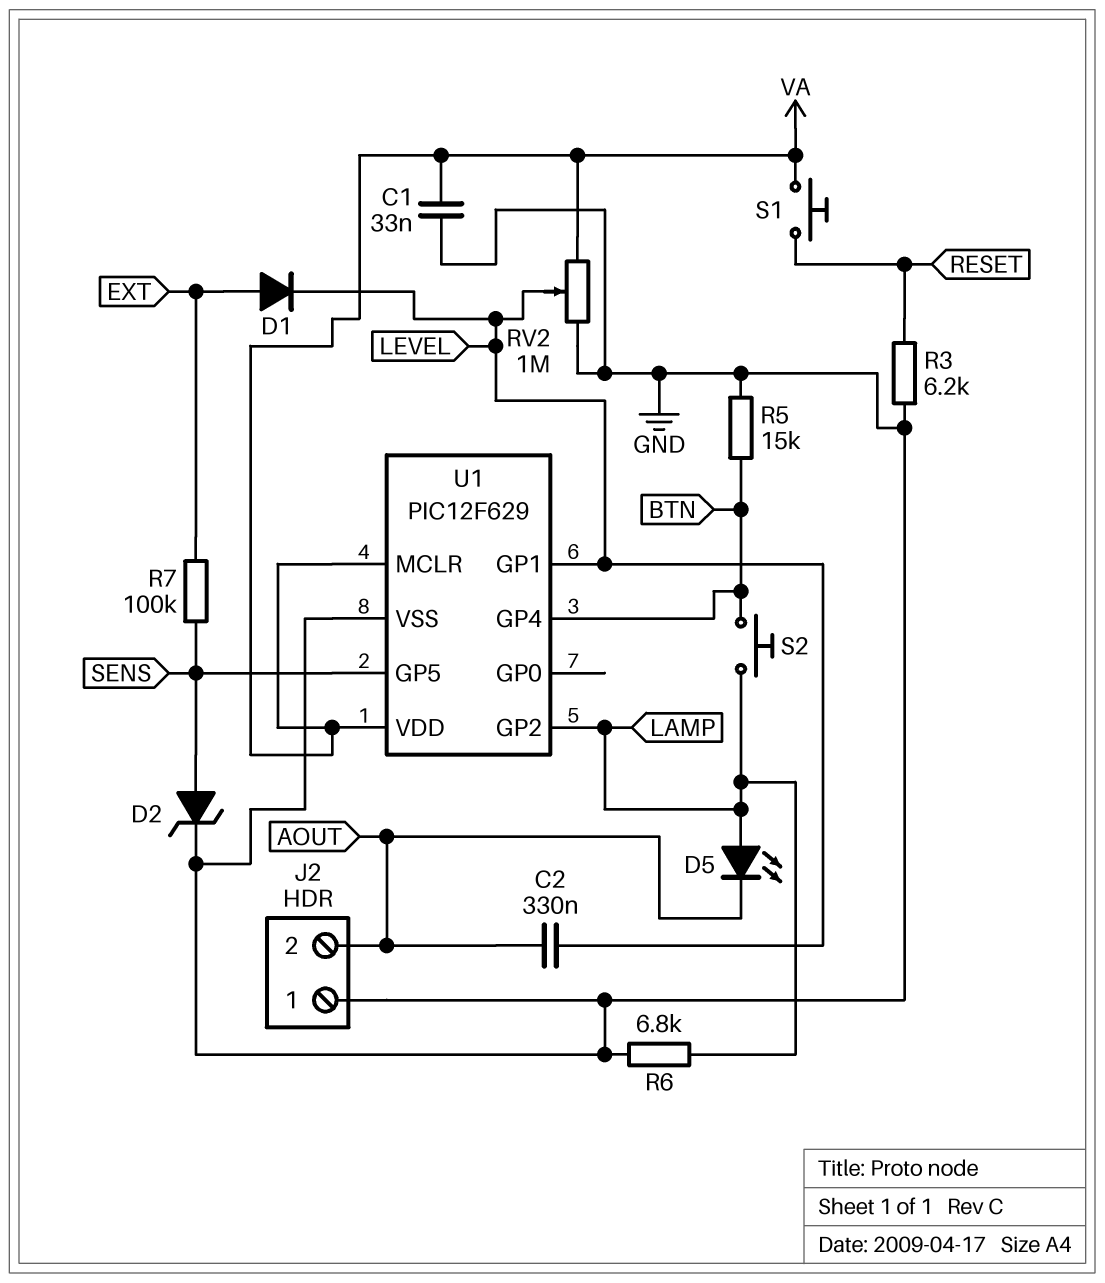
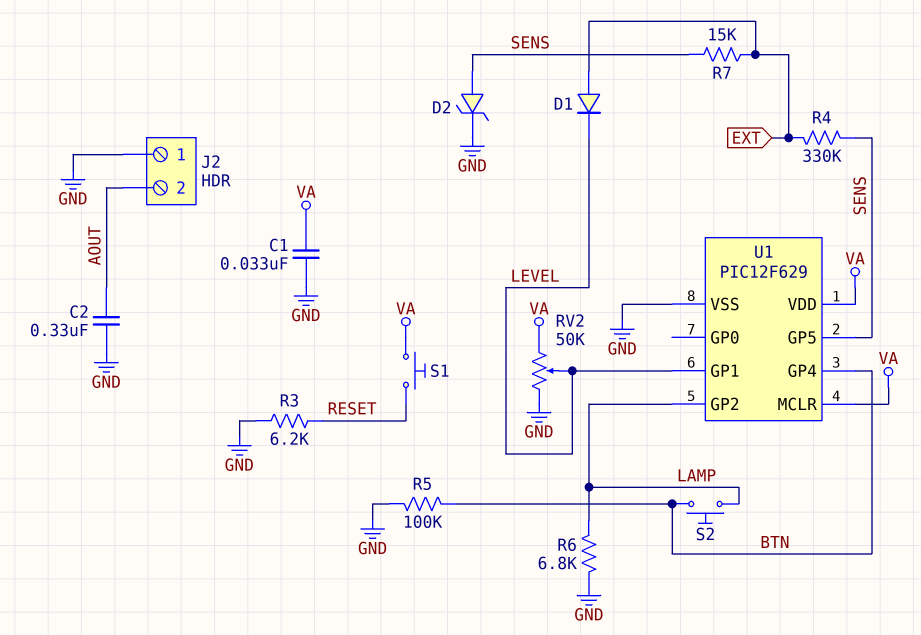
C2: 330nF (AOUT, LEVEL) -> 330nF (AOUT, GND)
D5: LED (A LAMP, K AOUT) -> none
R4: none -> 330k (EXT, SENS)
R5: 15k (BTN, GND) -> 100k (BTN, GND)
R7: 100k (EXT, SENS) -> 15k (EXT, SENS)
RV2: 1M (GND, VA, wiper LEVEL) -> 50k (GND, VA, wiper LEVEL)

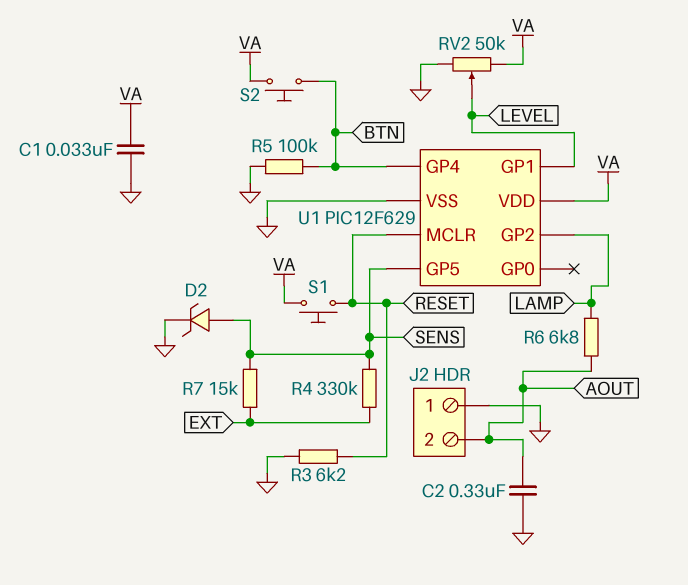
D1: diode (A EXT, K LEVEL) -> none
R6: 6.8k (GND, LAMP) -> 6.8k (AOUT, LAMP)
S2: button (BTN, LAMP) -> button (BTN, VA)
U1 pin MCLR: VA -> RESET

